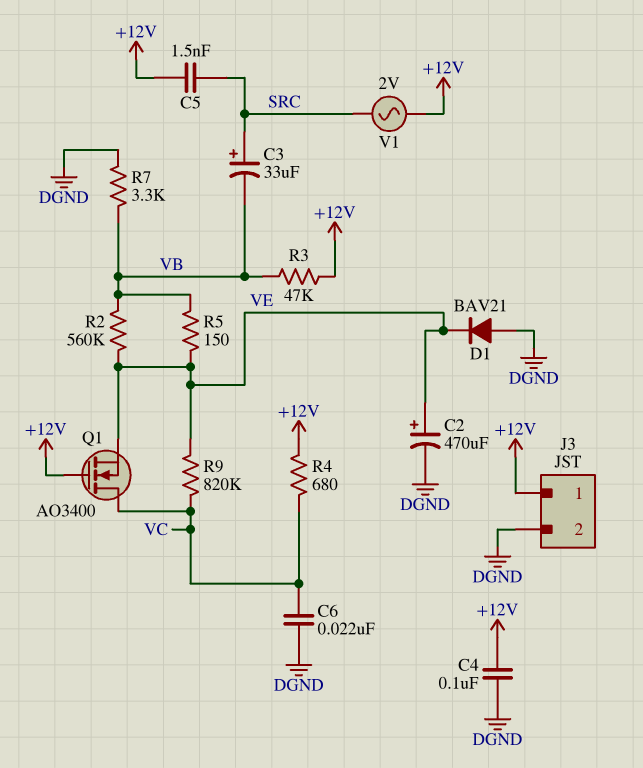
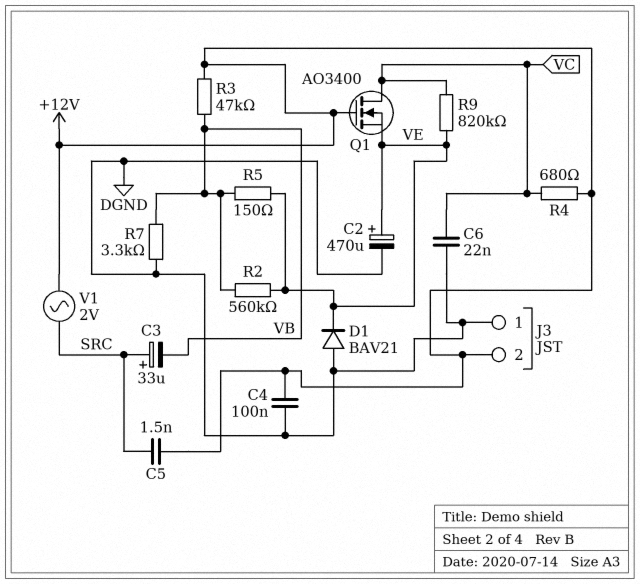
J3 pin 1: +12V -> DGND
J3 pin 2: DGND -> +12V

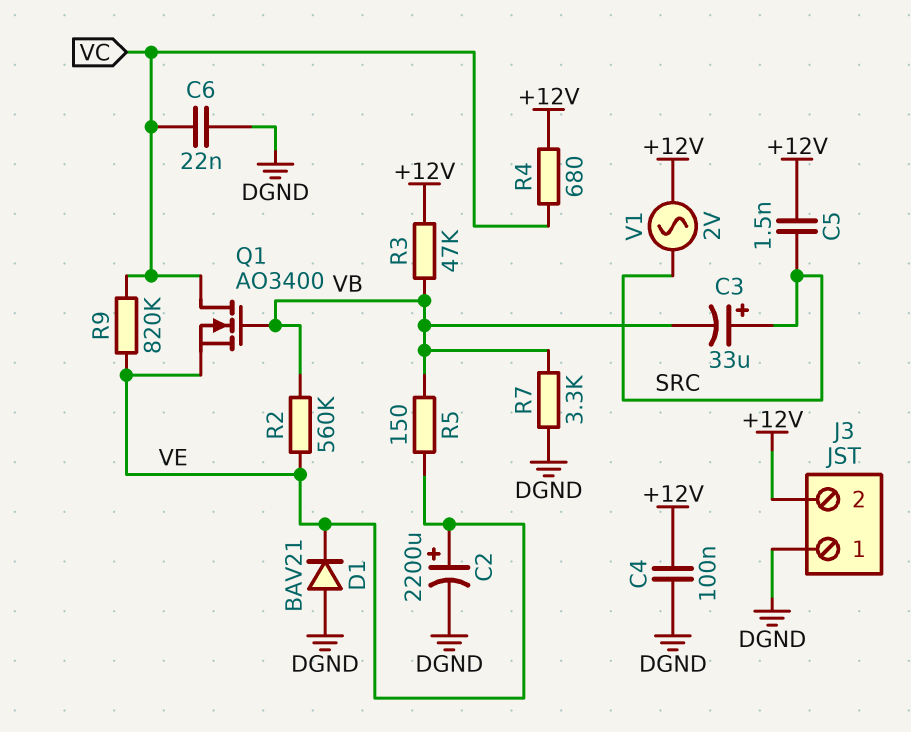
C2: 470uF (plus VE, minus DGND) -> 2200uF (plus VE, minus DGND)
Q1: NMOS AO3400 (G +12V, D VC, S VE) -> NMOS AO3400 (G VB, D VC, S VE)

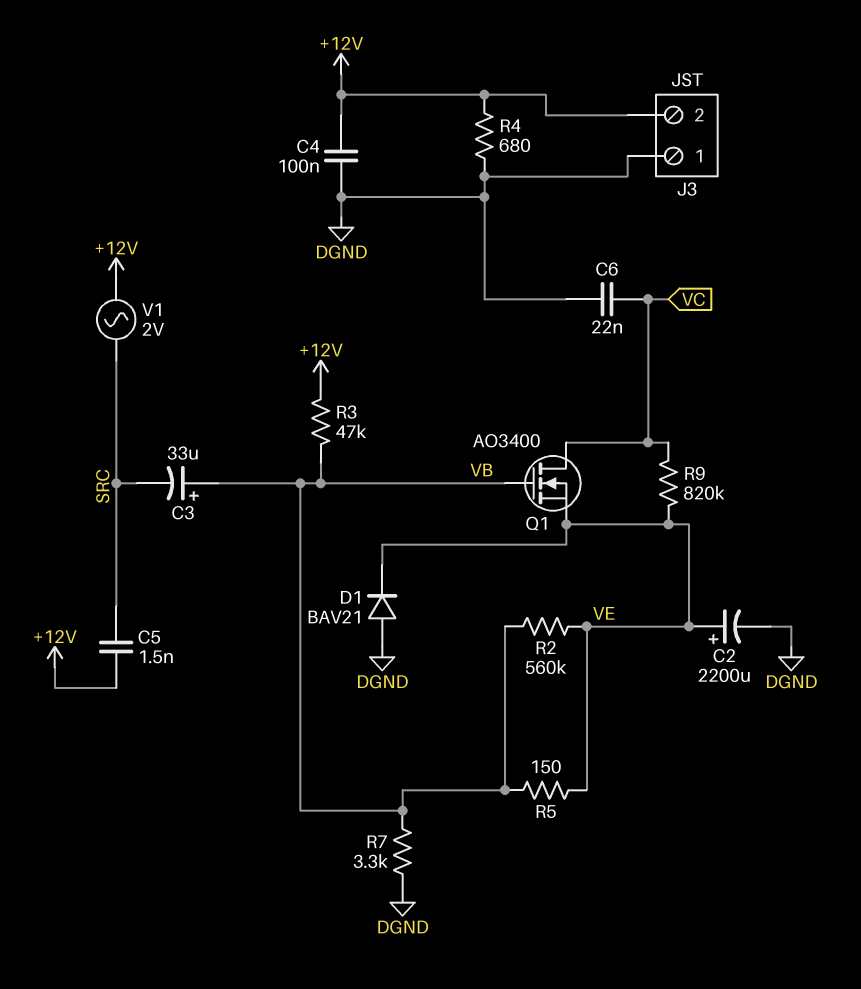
C3: 33uF (plus SRC, minus VB) -> 33uF (plus VB, minus SRC)
R4: 680 (+12V, VC) -> 680 (+12V, DGND)

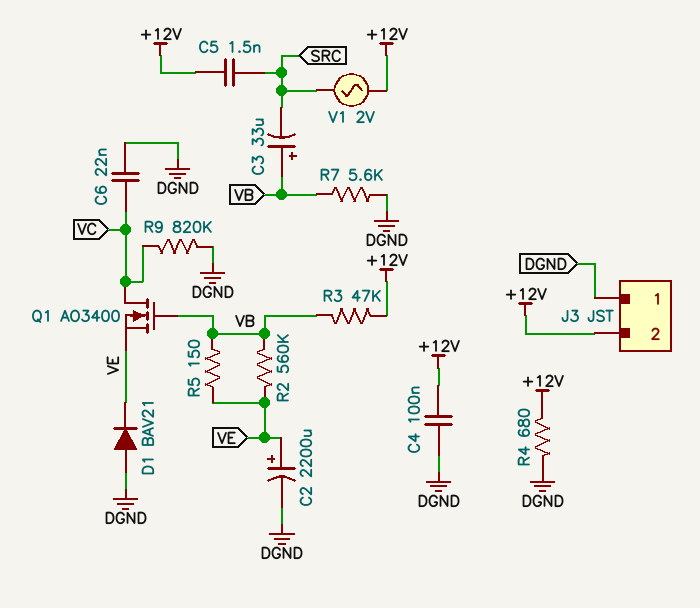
R7: 3.3k (DGND, VB) -> 5.6k (DGND, VB)
R9: 820k (VC, VE) -> 820k (DGND, VC)

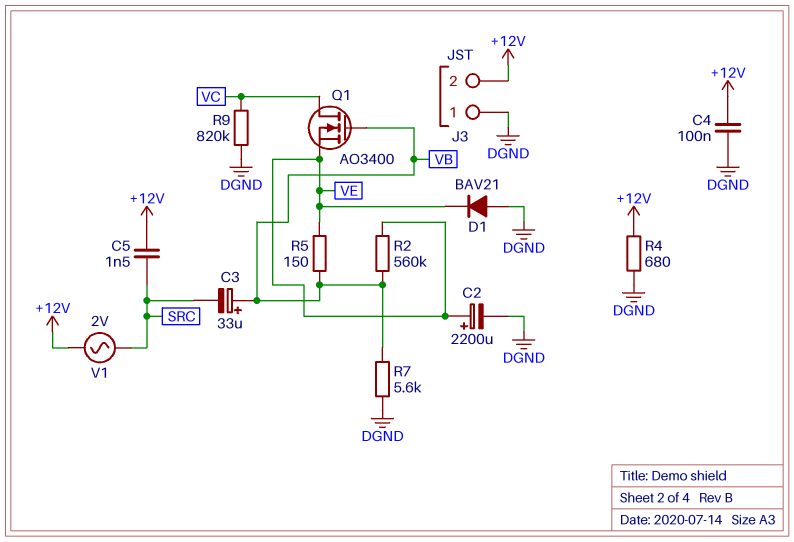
C6: 22nF (DGND, VC) -> none
R3: 47k (+12V, VB) -> none

